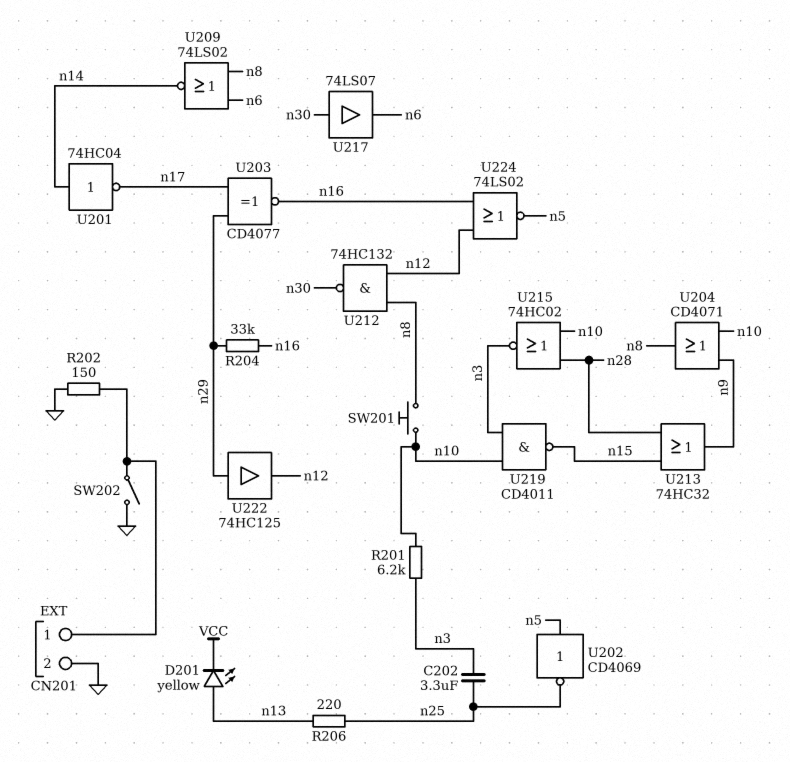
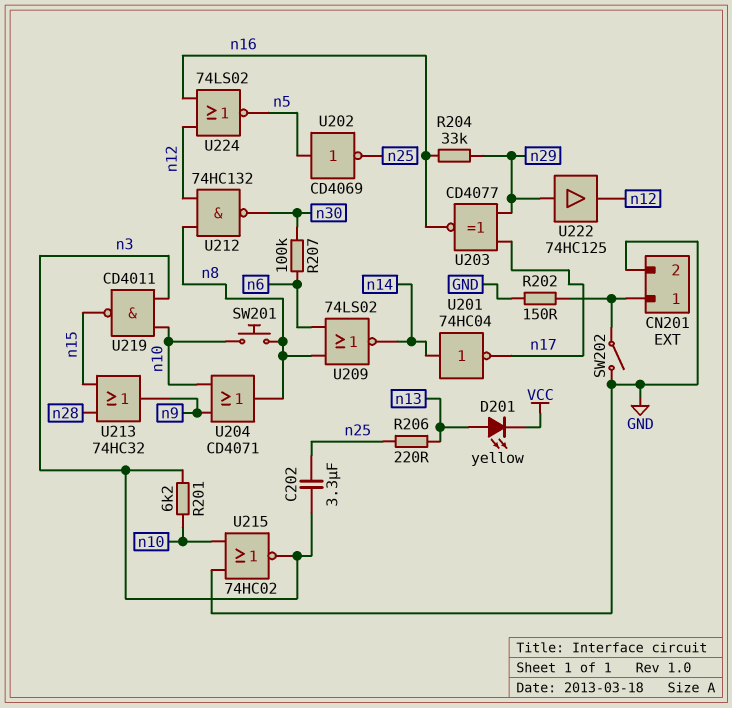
R207: none -> 100k (n6, n30)
U215: NOR 74HC02 (in n10, in n28, out n3) -> NOR 74HC02 (in GND, in n10, out n3)
U217: buffer 74LS07 (in n30, out n6) -> none

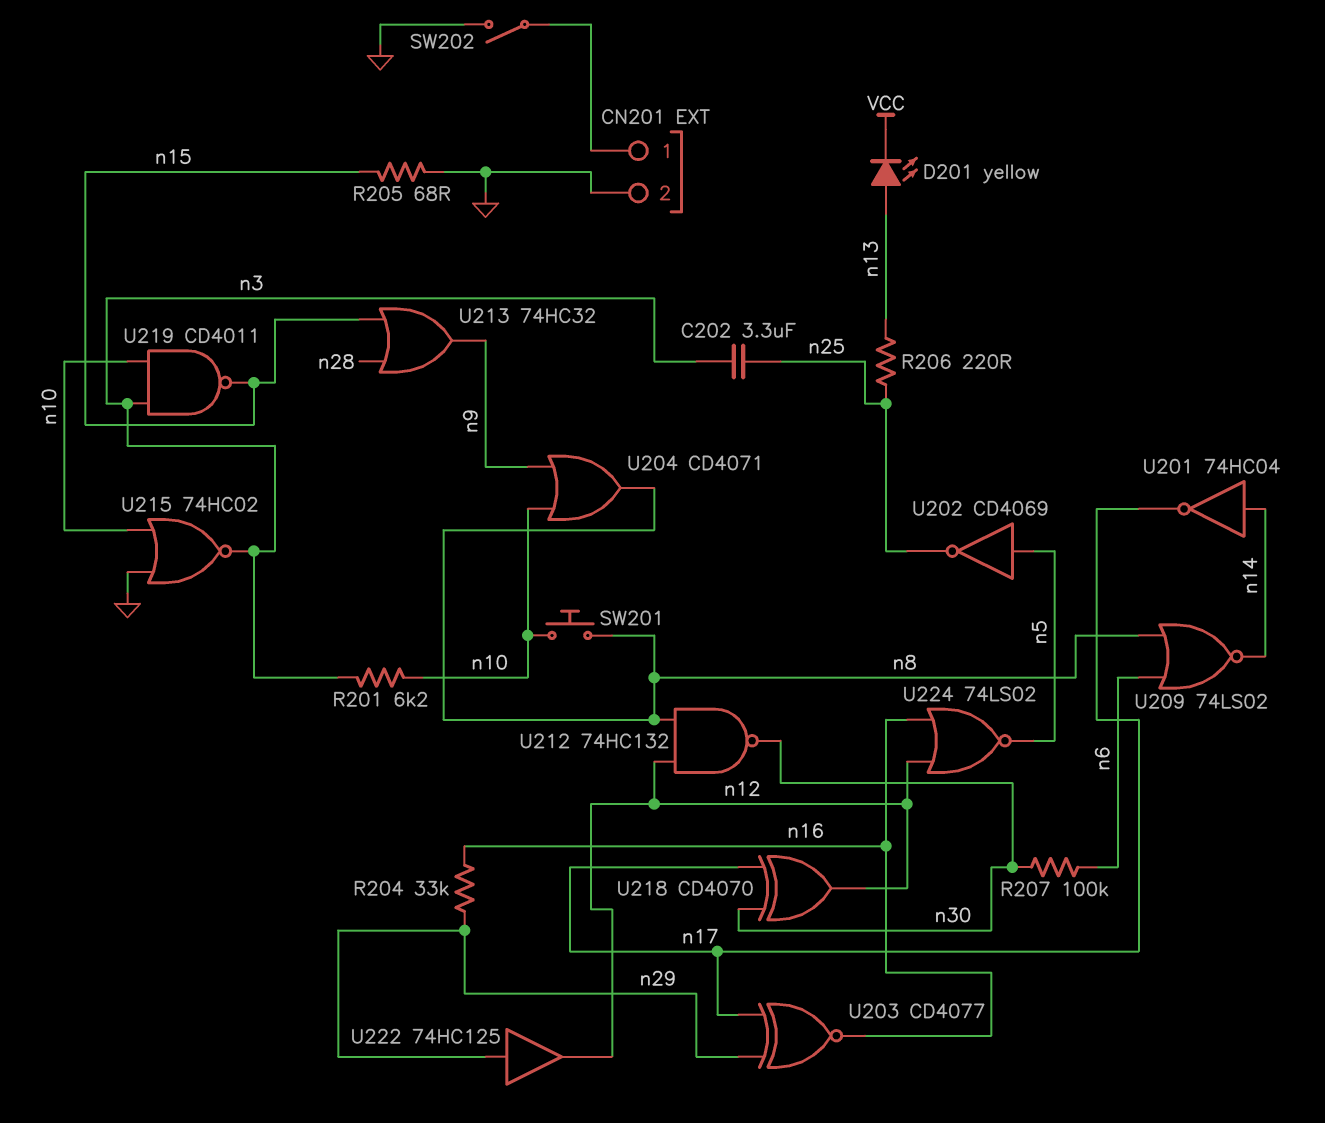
R202: 150 (CN201/1, GND) -> none
R205: none -> 68 (GND, n15)
U218: none -> XOR CD4070 (in n17, in n30, out n12)

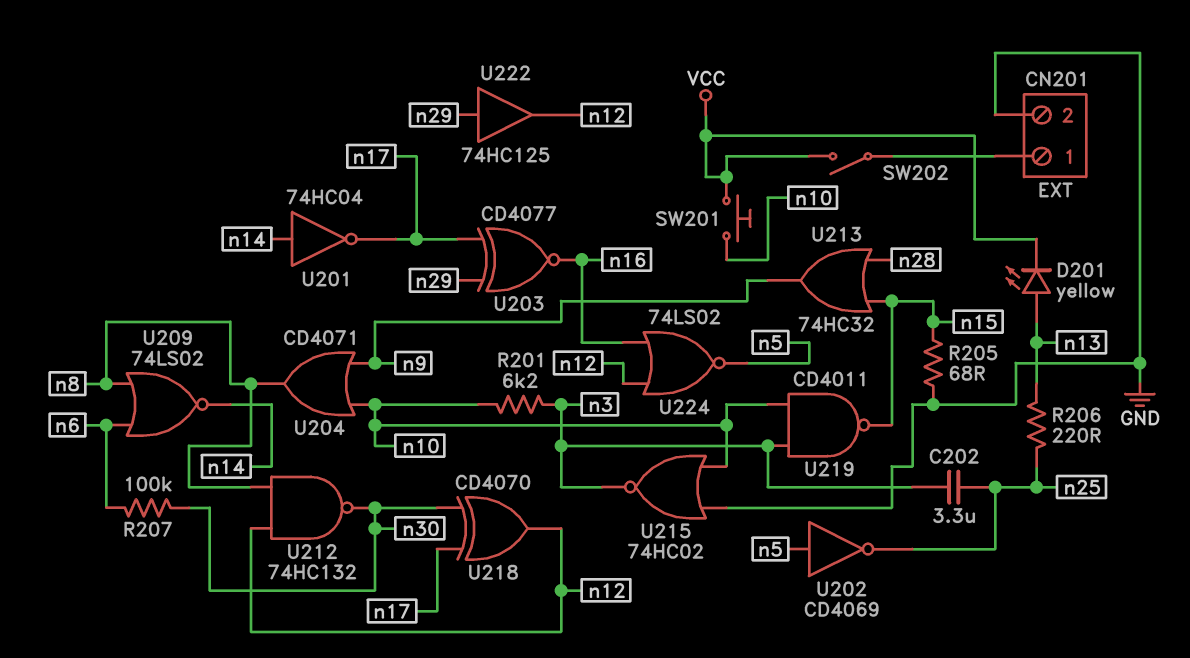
R204: 33k (n16, n29) -> none
SW201: button (n8, n10) -> button (VCC, n10)
SW202: switch (CN201/1, GND) -> switch (CN201/1, VCC)

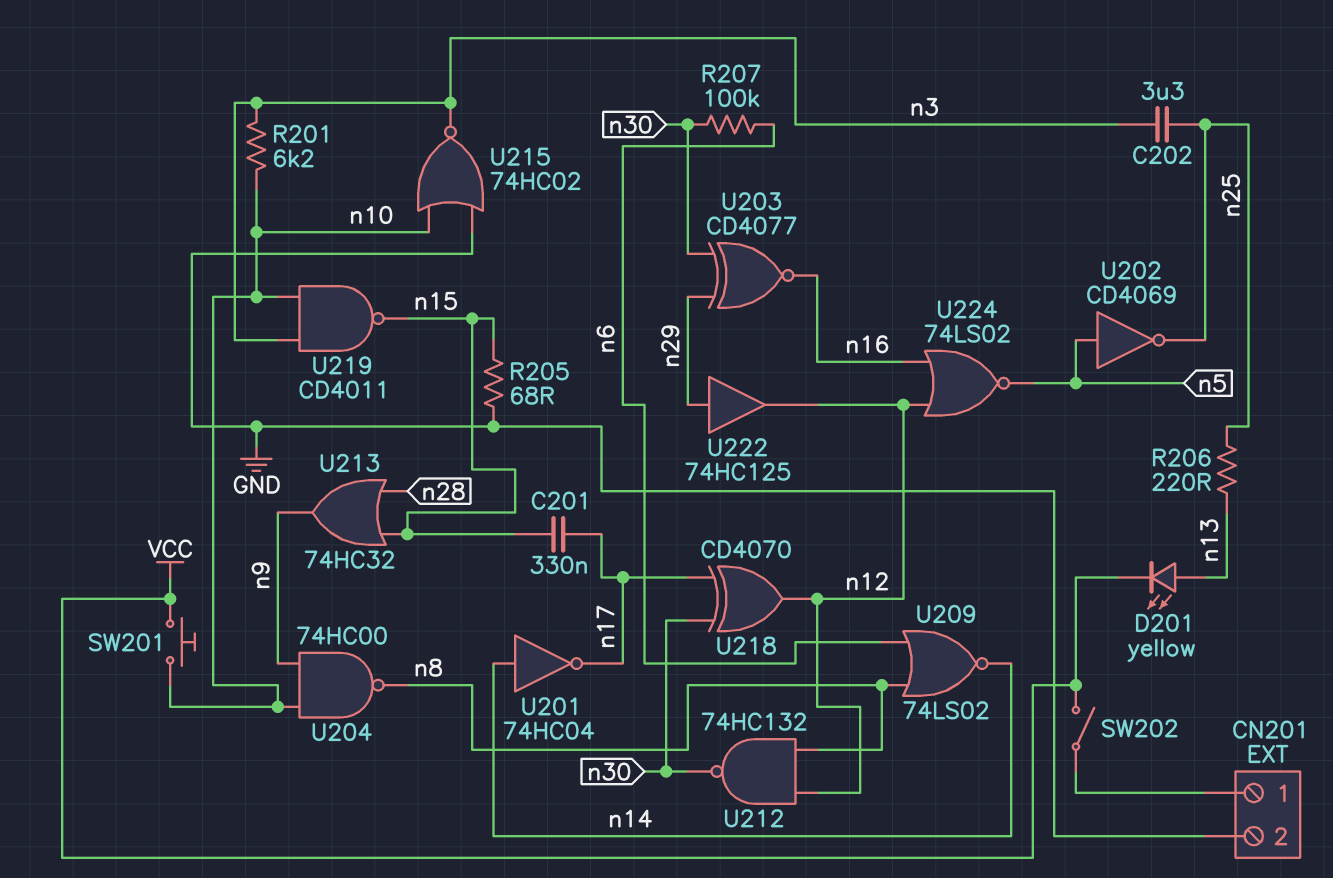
C201: none -> 330nF (n15, n17)
U203: XNOR CD4077 (in n17, in n29, out n16) -> XNOR CD4077 (in n29, in n30, out n16)
U204: OR CD4071 (in n9, in n10, out n8) -> NAND 74HC00 (in n9, in n10, out n8)

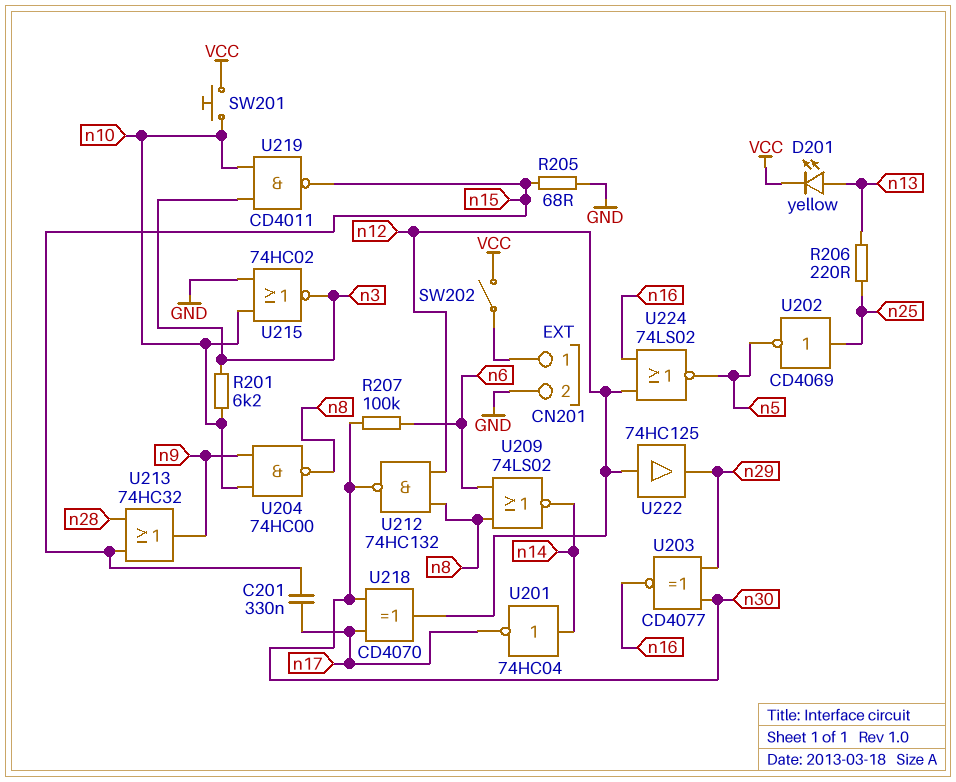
C202: 3.3uF (n3, n25) -> none
U202: NOT CD4069 (in n5, out n25) -> NOT CD4069 (in n25, out n5)
U222: buffer 74HC125 (in n29, out n12) -> buffer 74HC125 (in n12, out n29)

